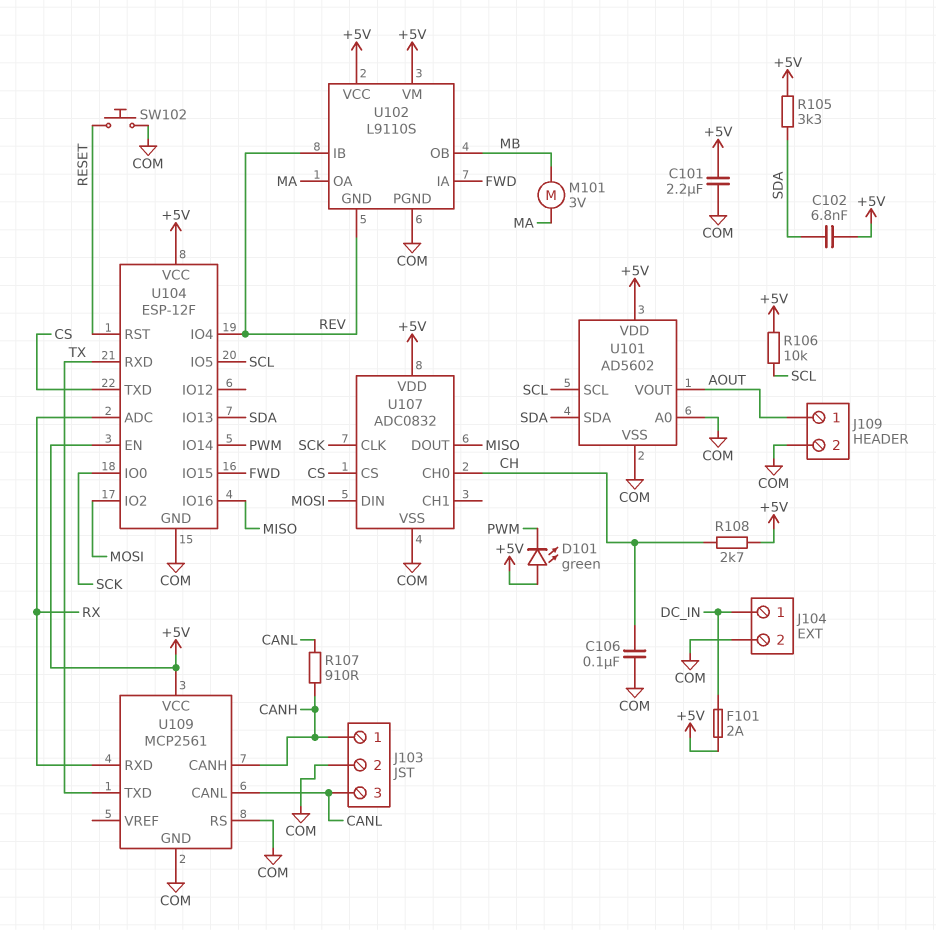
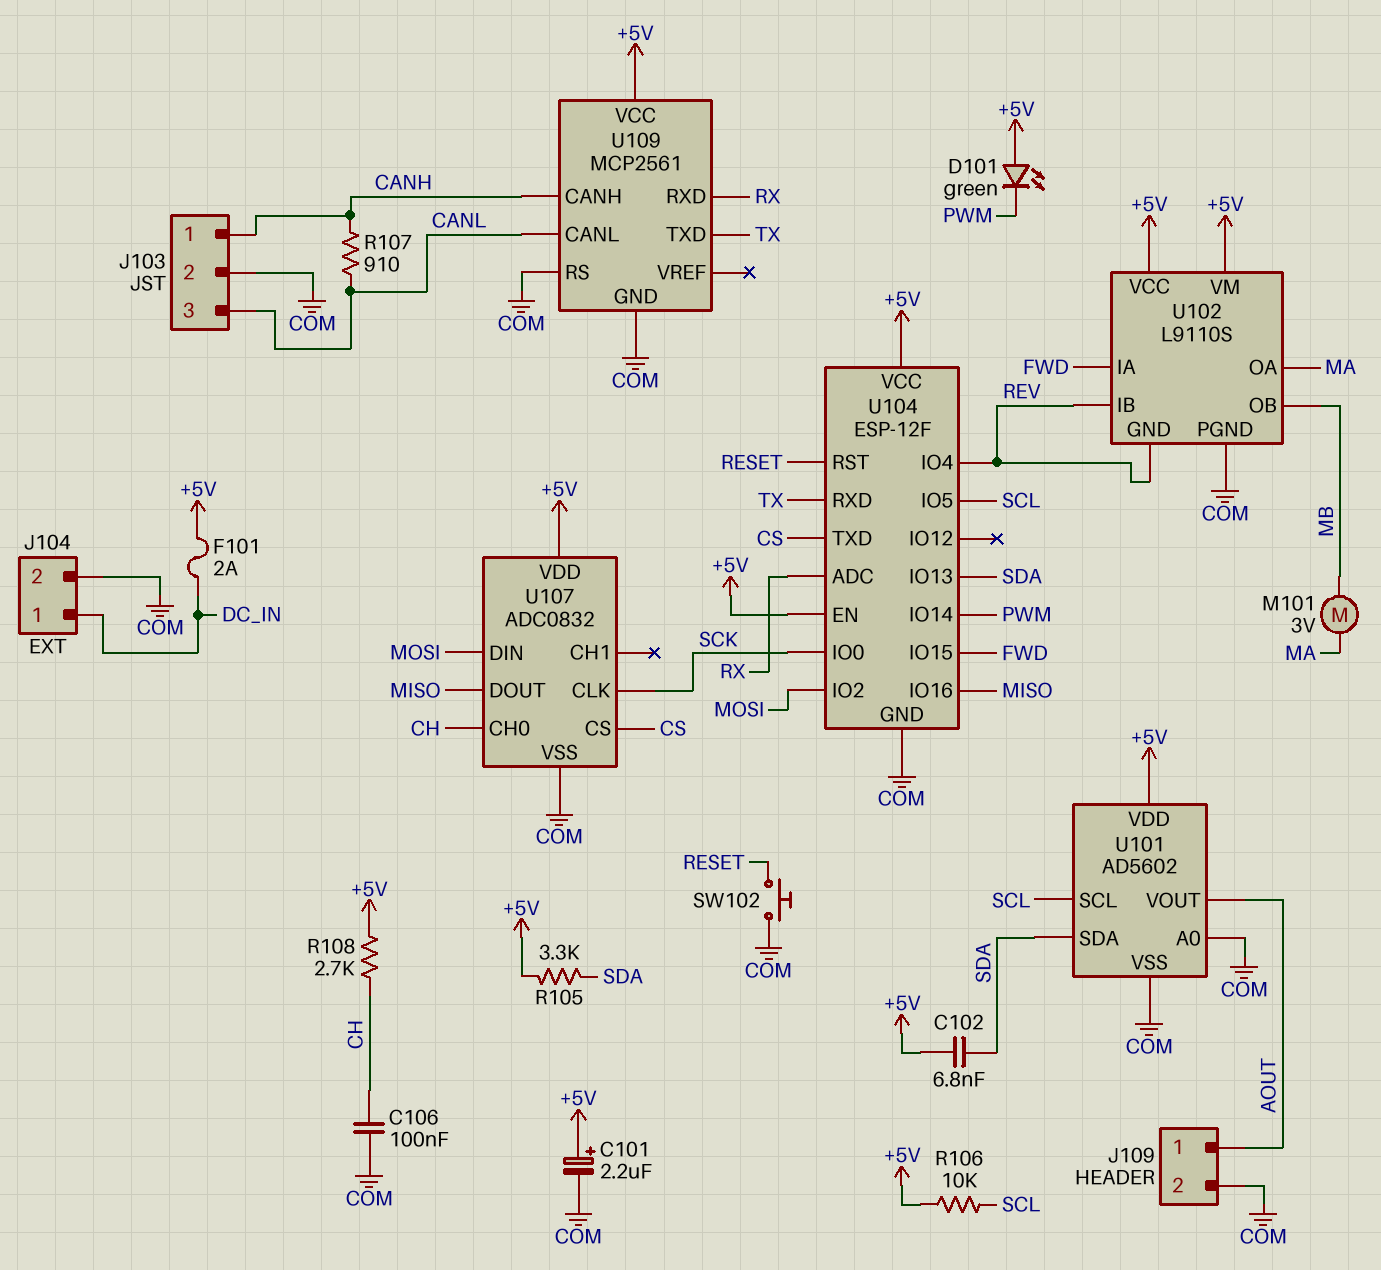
C101: 2.2uF (+5V, COM) -> 2.2uF (plus +5V, minus COM)

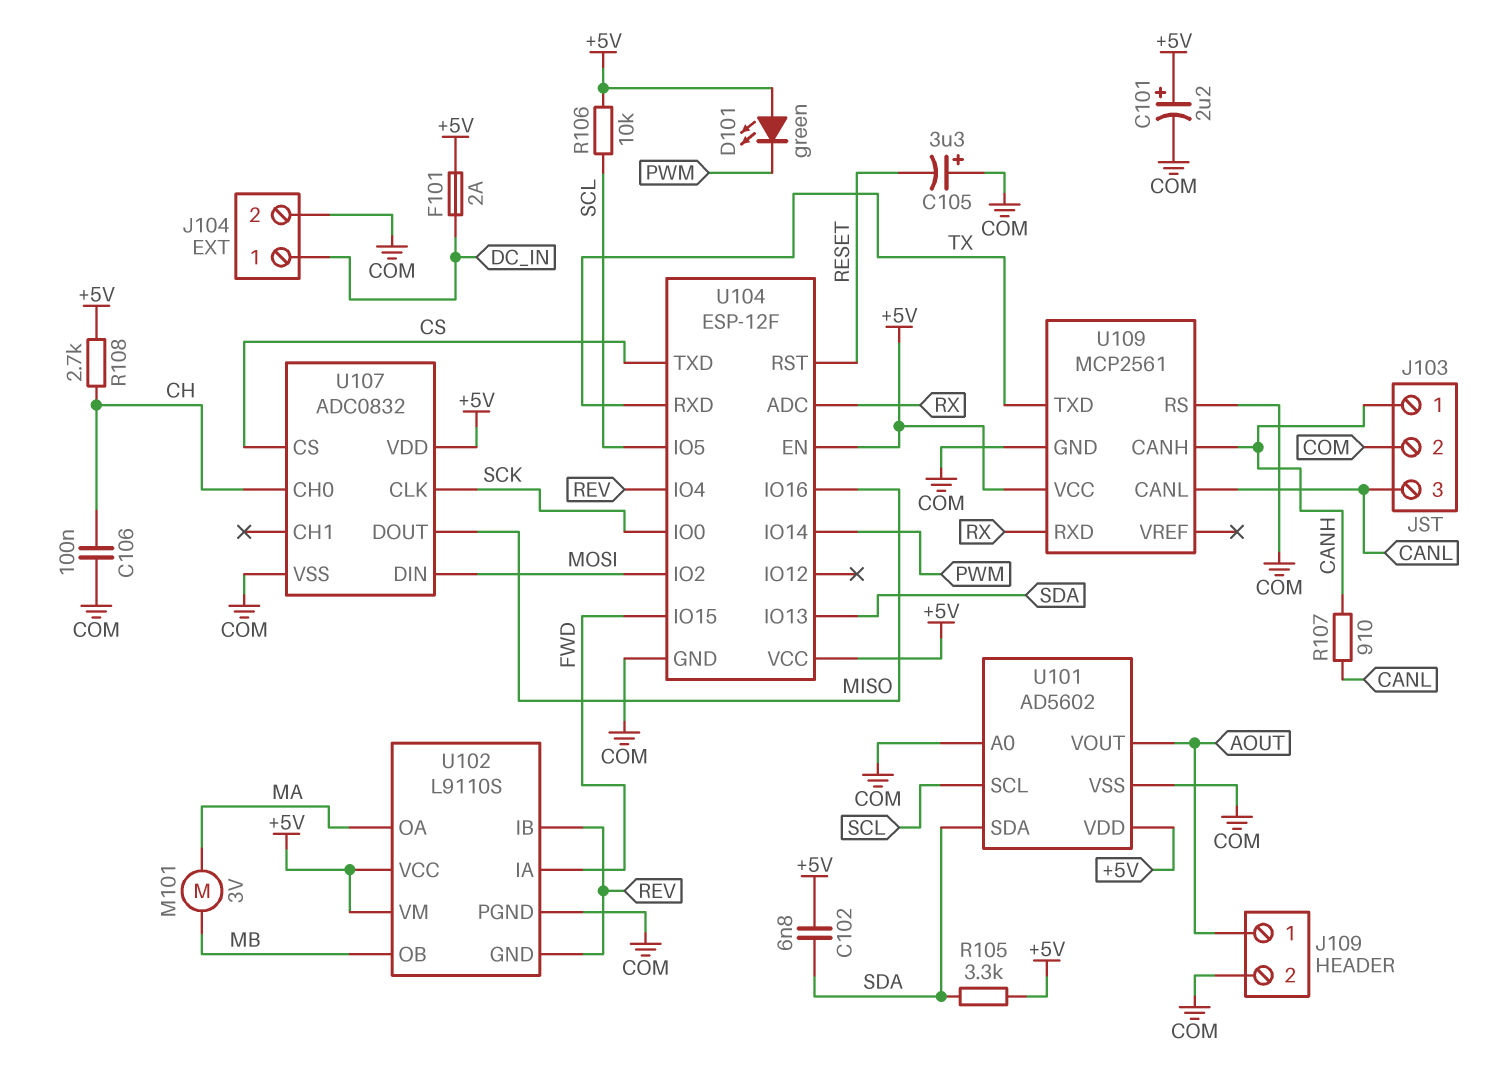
C105: none -> 3.3uF (plus COM, minus RESET)
SW102: button (COM, RESET) -> none

